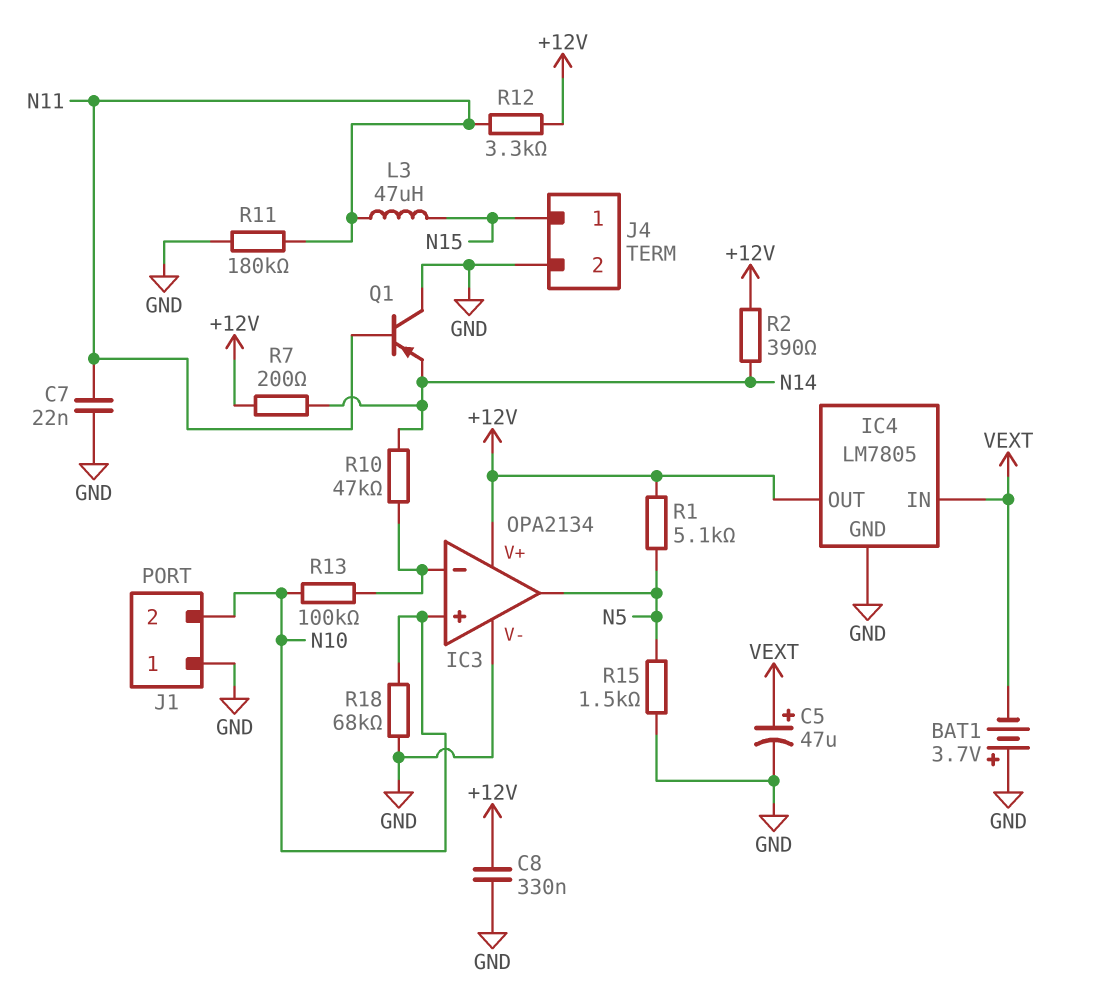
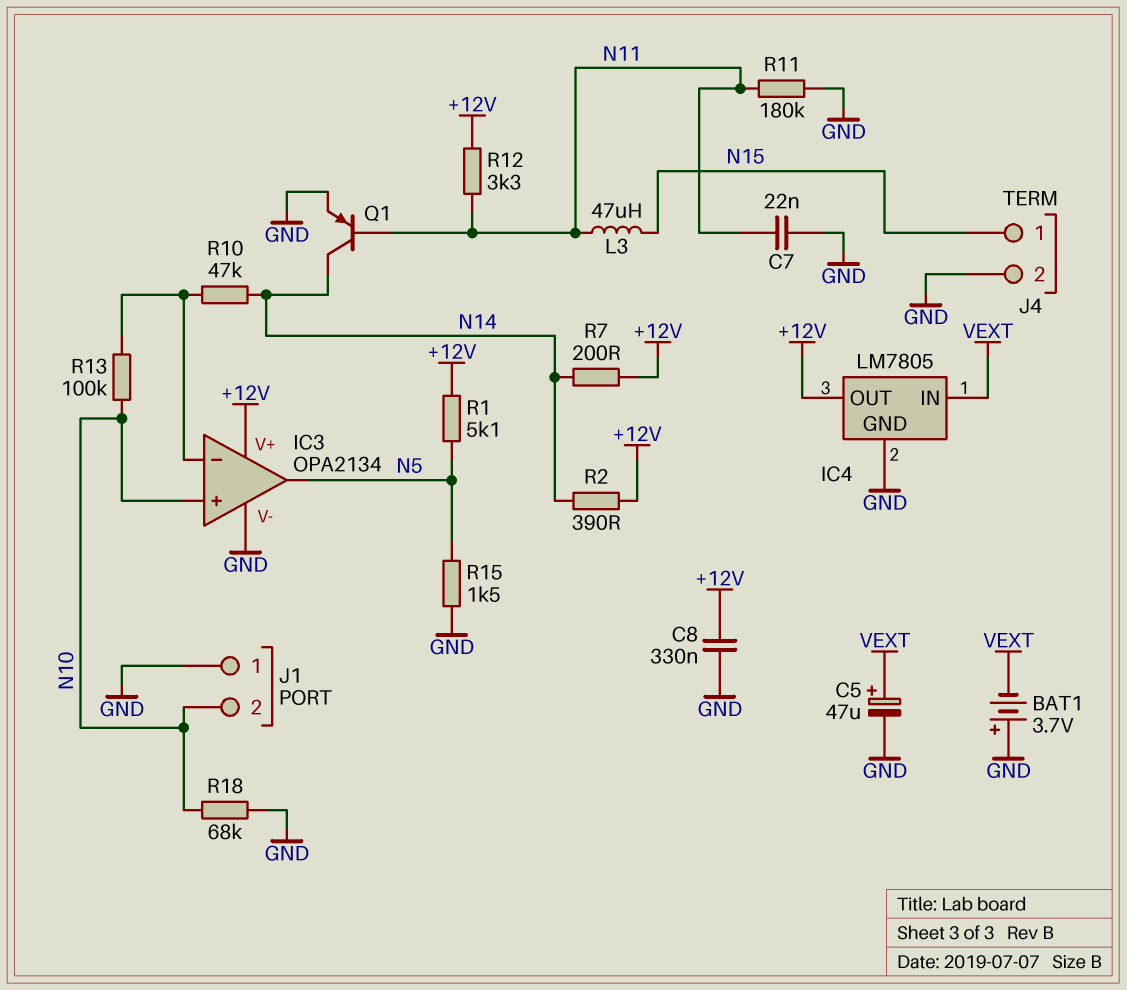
Q1: PNP (B N11, C GND, E N14) -> PNP (B N11, C N14, E GND)

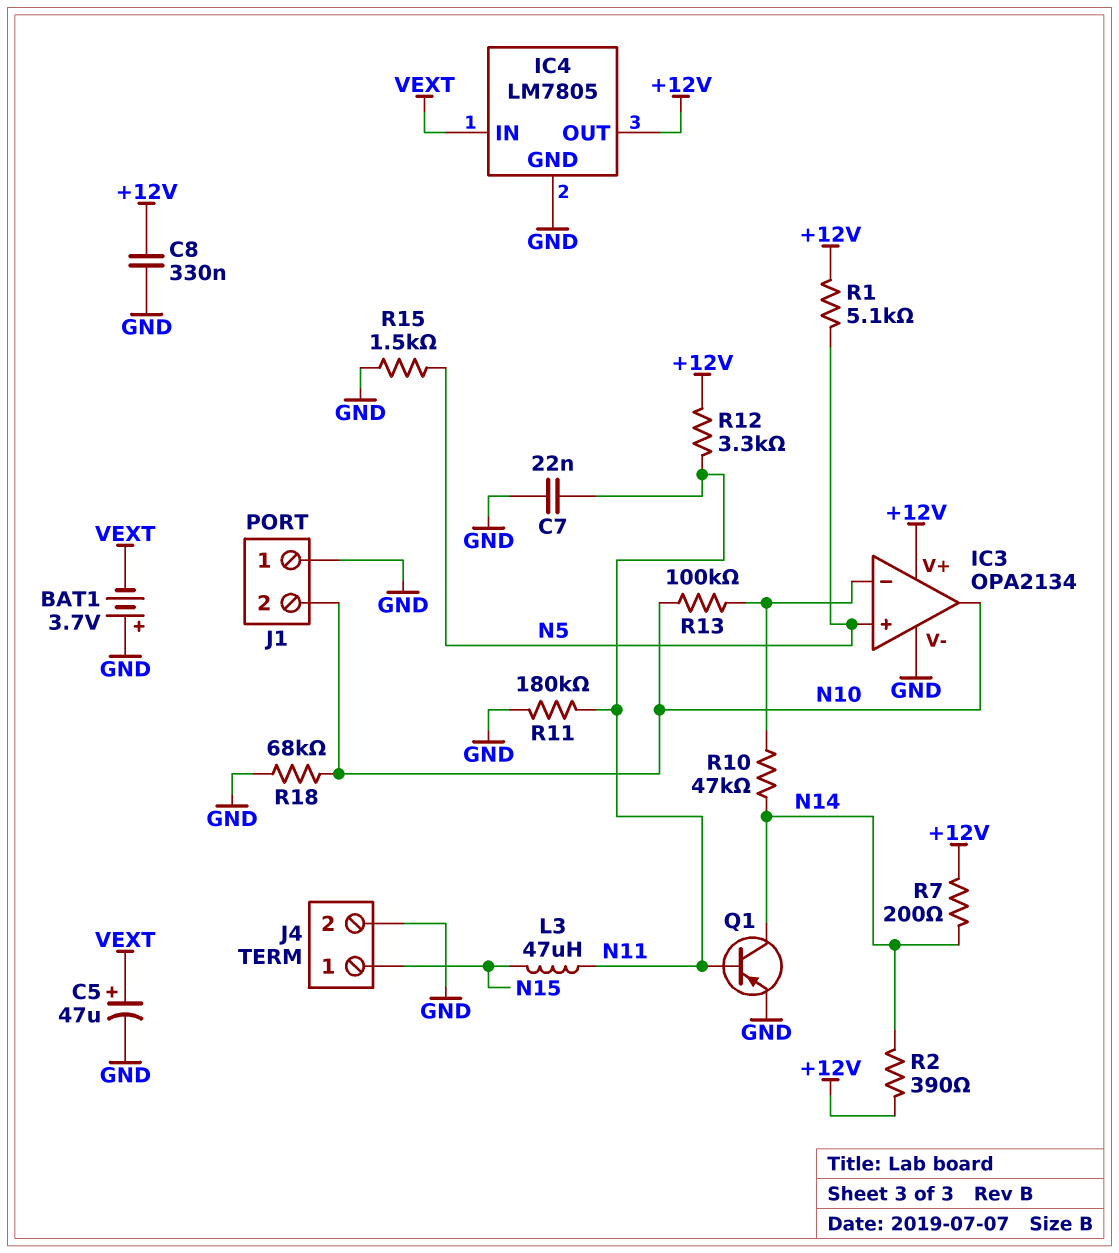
IC3 pin in+: N10 -> N5
IC3 pin out: N5 -> N10

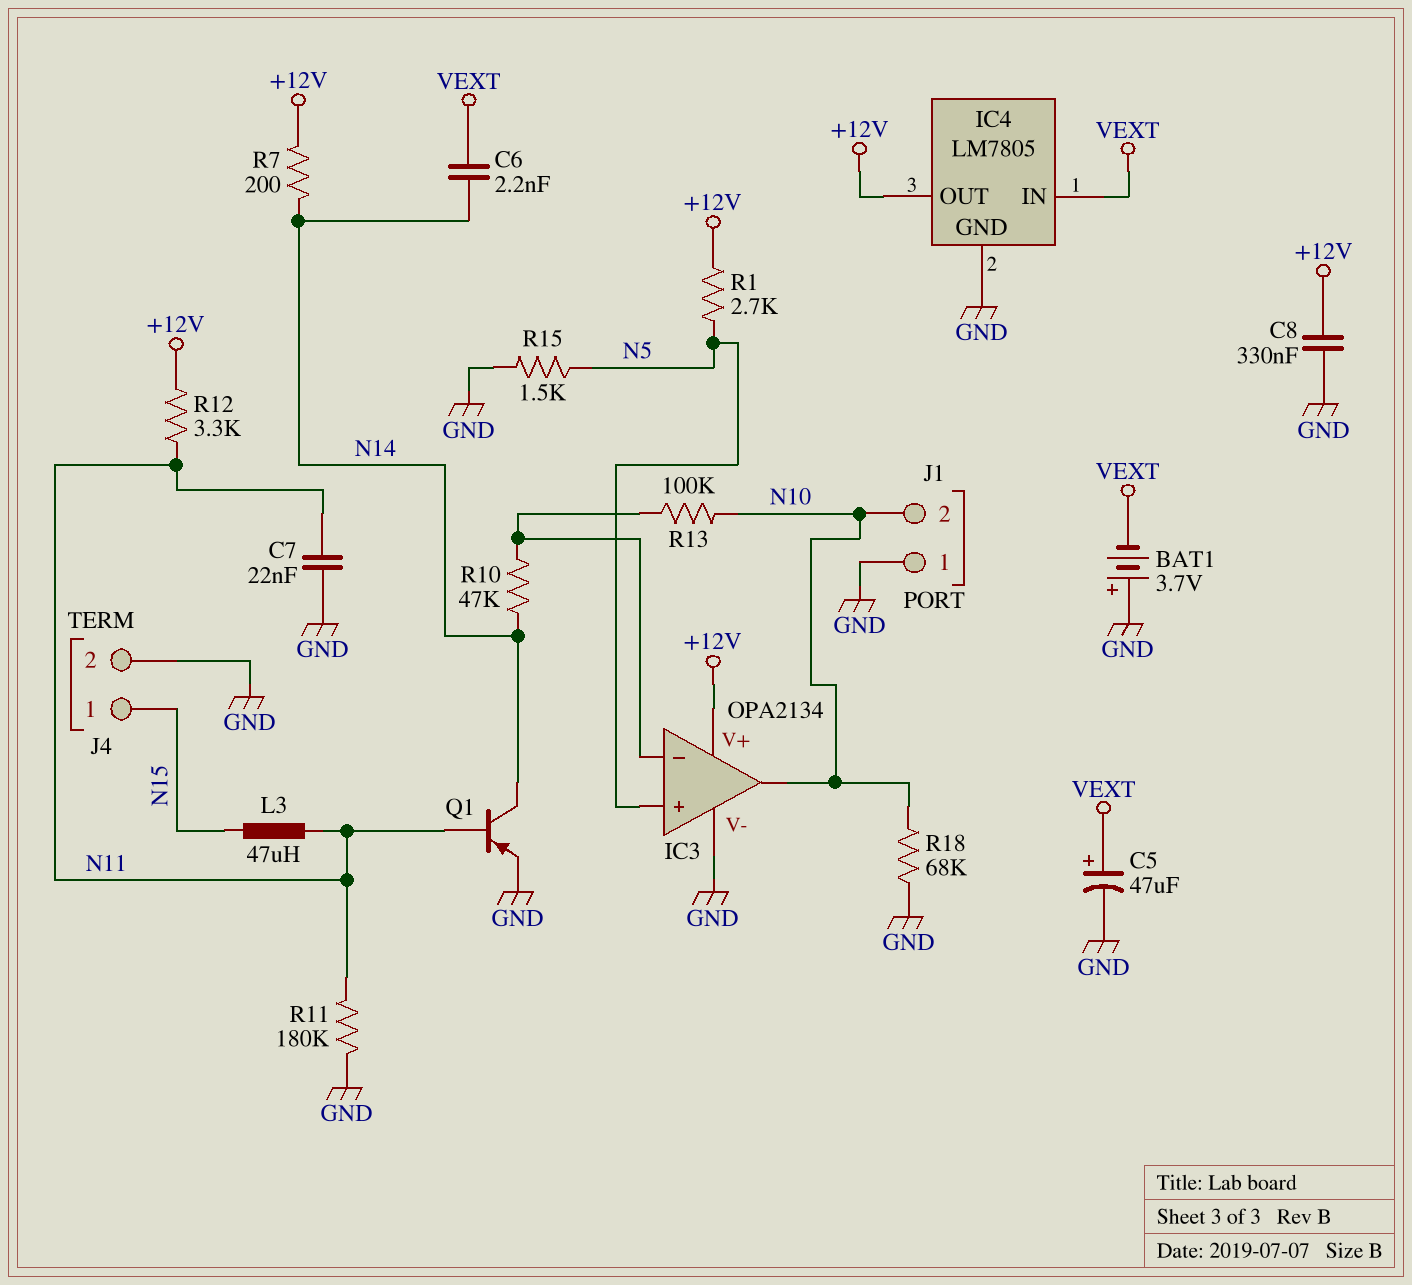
C6: none -> 2.2nF (N14, VEXT)
R1: 5.1k (+12V, N5) -> 2.7k (+12V, N5)
R2: 390 (+12V, N14) -> none

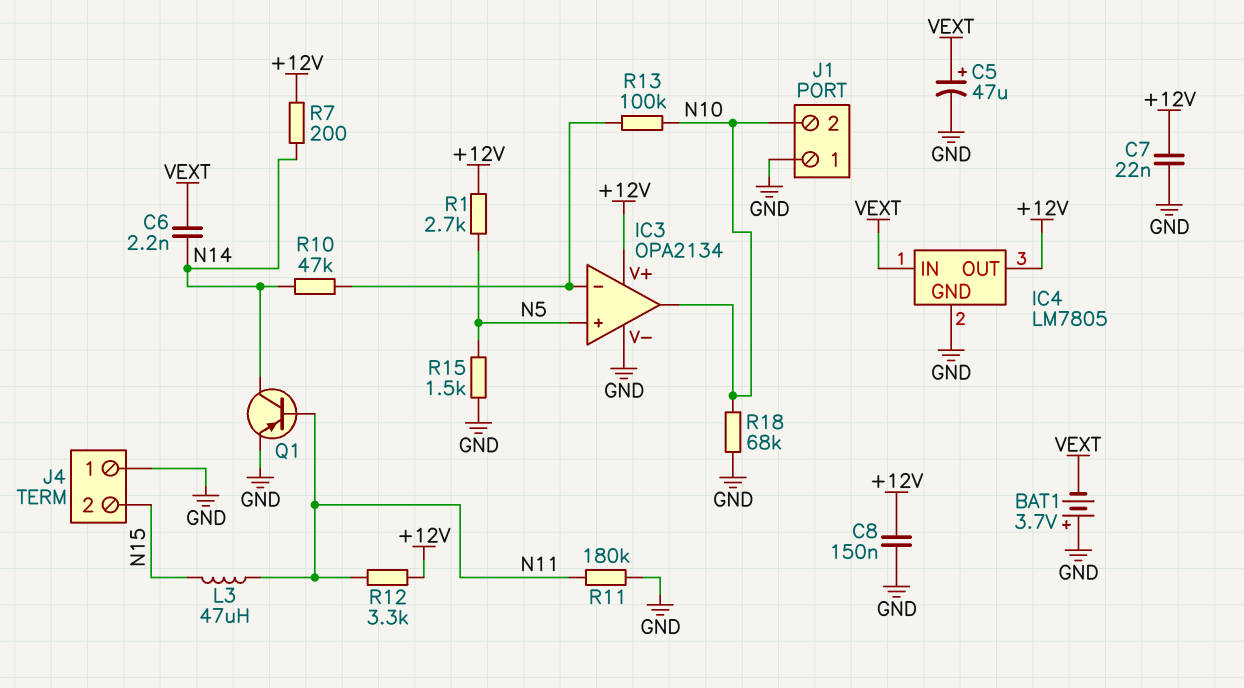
C7: 22nF (GND, N11) -> 22nF (+12V, GND)
C8: 330nF (+12V, GND) -> 150nF (+12V, GND)
J4 pin 1: N15 -> GND
J4 pin 2: GND -> N15

